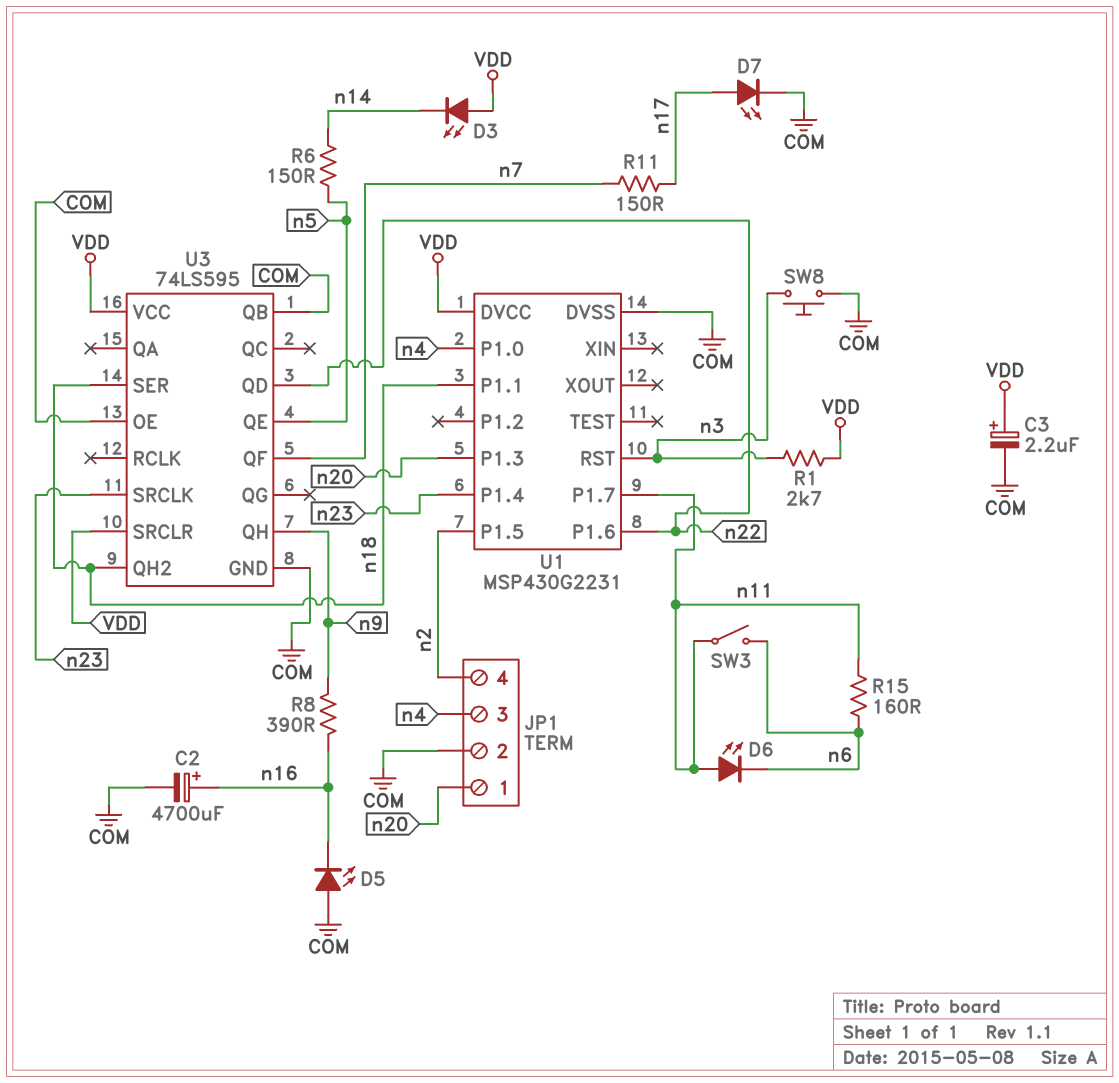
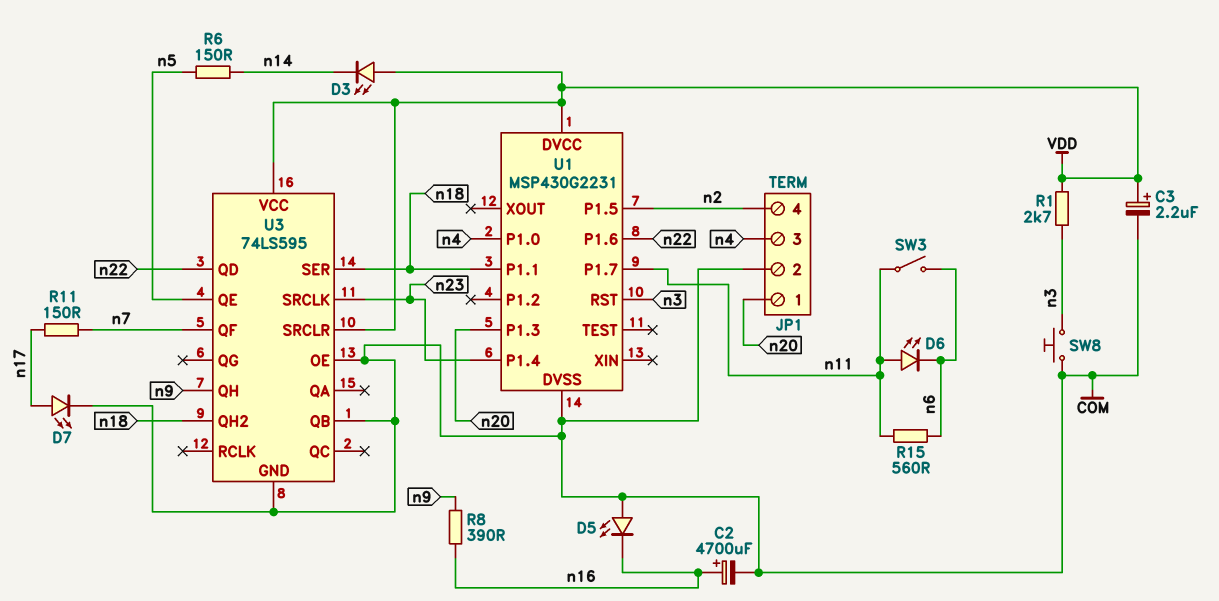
R15: 160 (n6, n11) -> 560 (n6, n11)

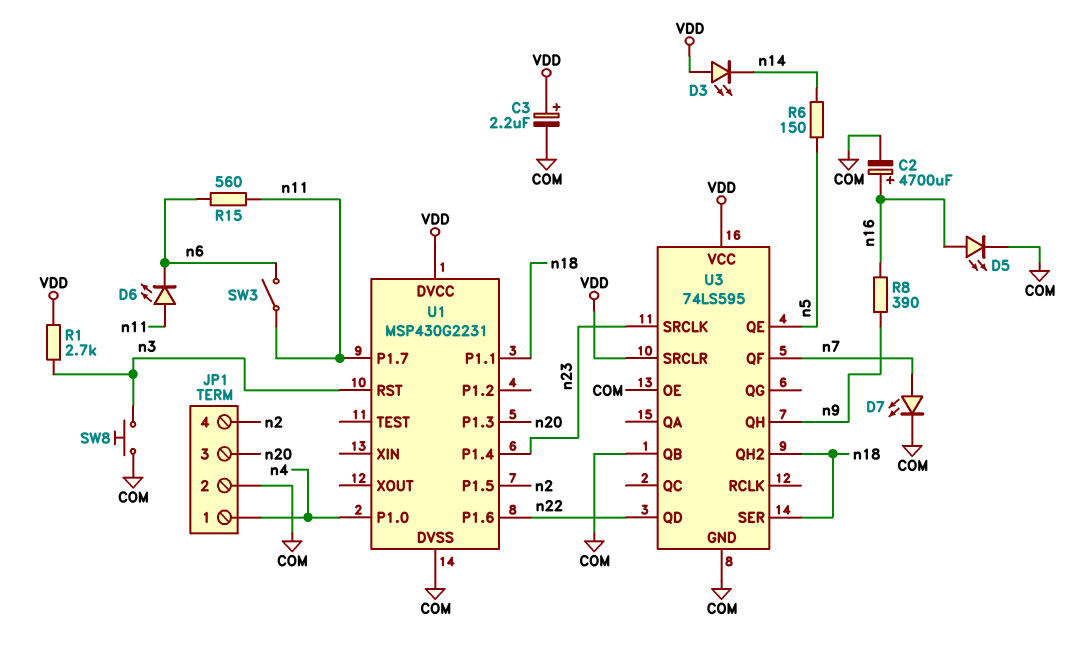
D5: LED (A COM, K n16) -> LED (A n16, K COM)
D7: LED (A n17, K COM) -> LED (A n7, K COM)
JP1 pin 1: n20 -> n4
JP1 pin 3: n4 -> n20
R11: 150 (n7, n17) -> none

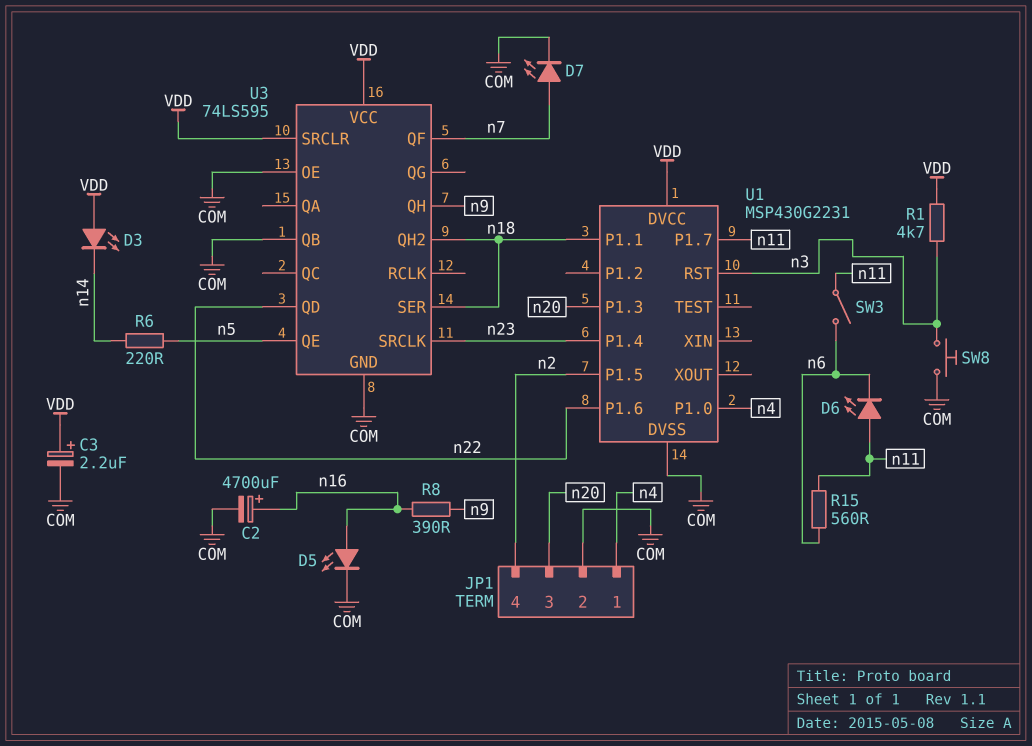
R1: 2.7k (VDD, n3) -> 4.7k (VDD, n3)
R6: 150 (n5, n14) -> 220 (n5, n14)

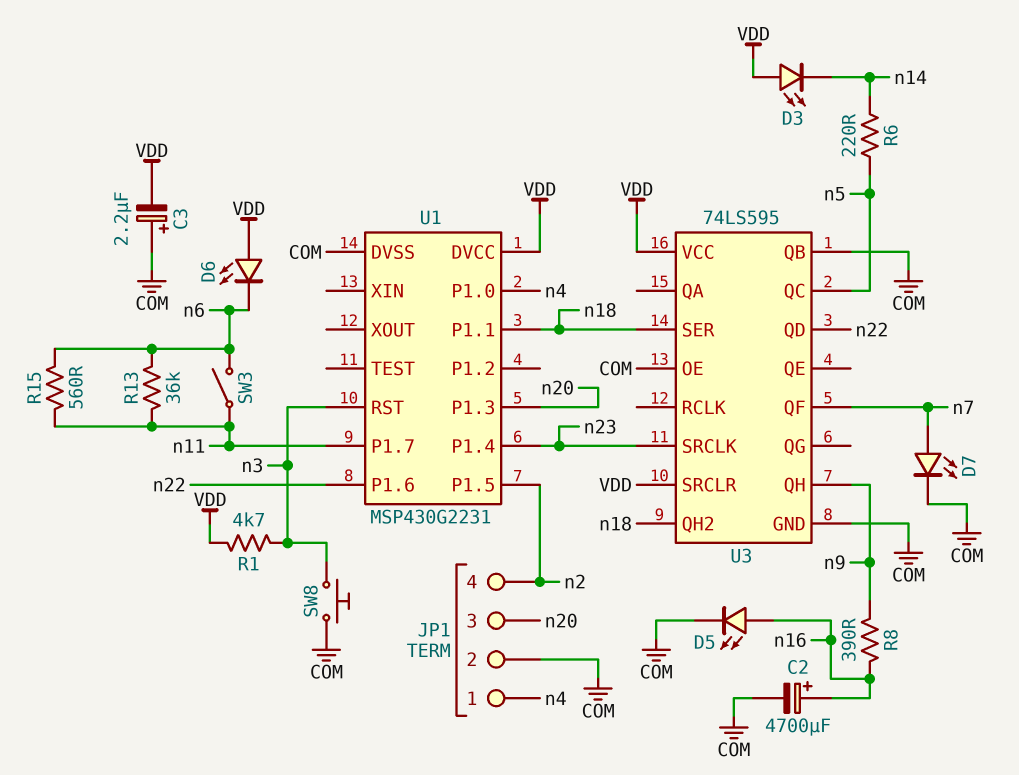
C3: 2.2uF (plus VDD, minus COM) -> 2.2uF (plus COM, minus VDD)
D6: LED (A n11, K n6) -> LED (A VDD, K n6)
R13: none -> 36k (n6, n11)
U3 pin QC: none -> n5
U3 pin QE: n5 -> none

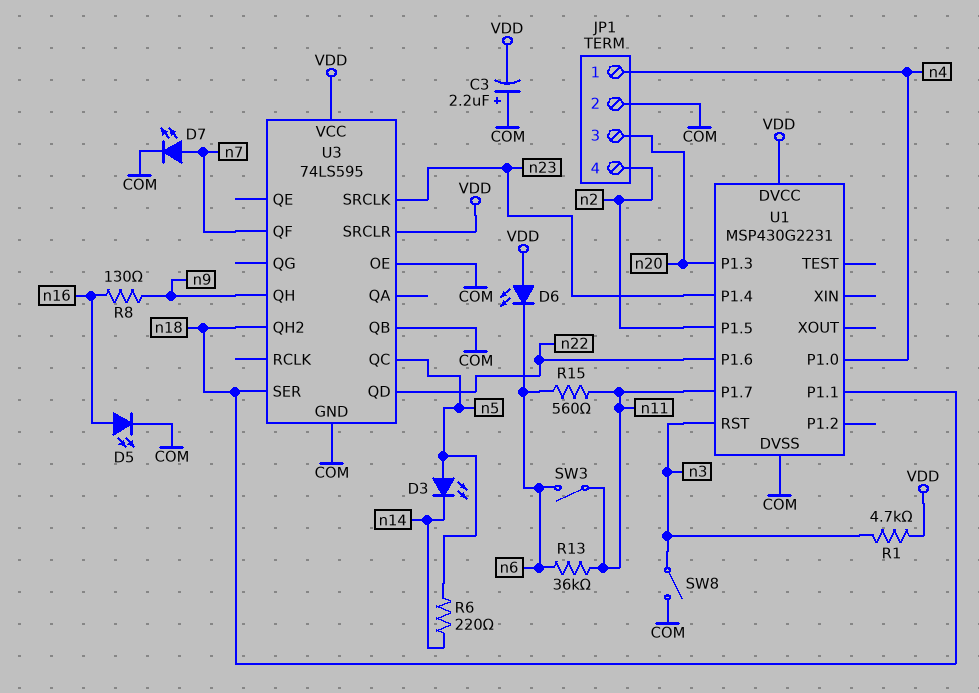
C2: 4700uF (plus n16, minus COM) -> none
D3: LED (A VDD, K n14) -> LED (A n5, K n14)
R8: 390 (n9, n16) -> 130 (n9, n16)
SW8: button (COM, n3) -> switch (COM, n3)

